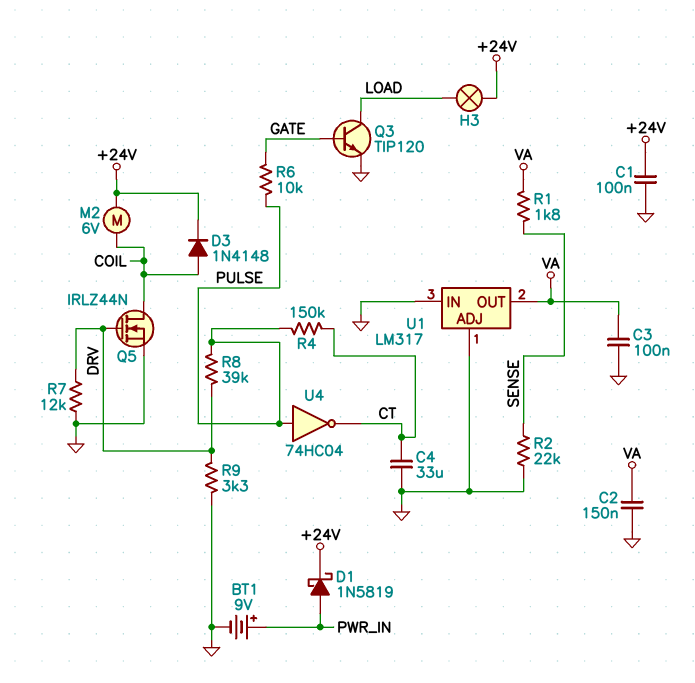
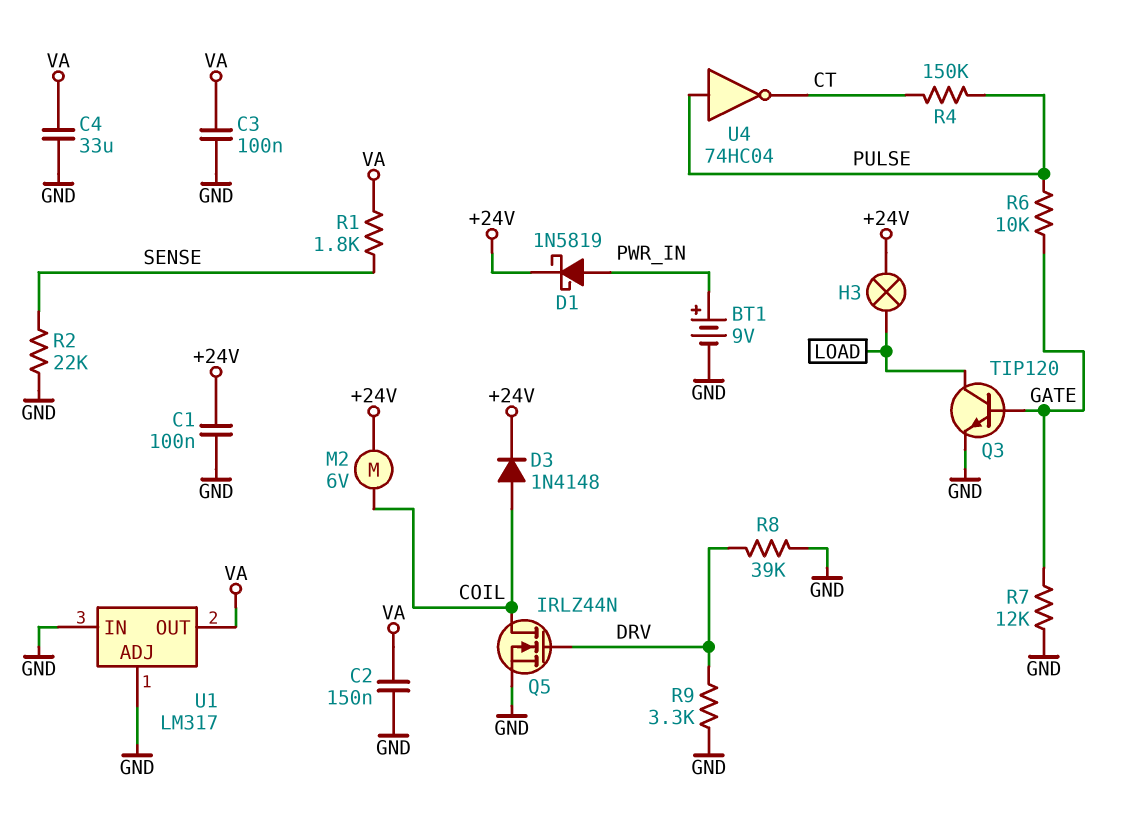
C4: 33uF (CT, GND) -> 33uF (GND, VA)
R7: 12k (DRV, GND) -> 12k (GATE, GND)
R8: 39k (DRV, PULSE) -> 39k (DRV, GND)

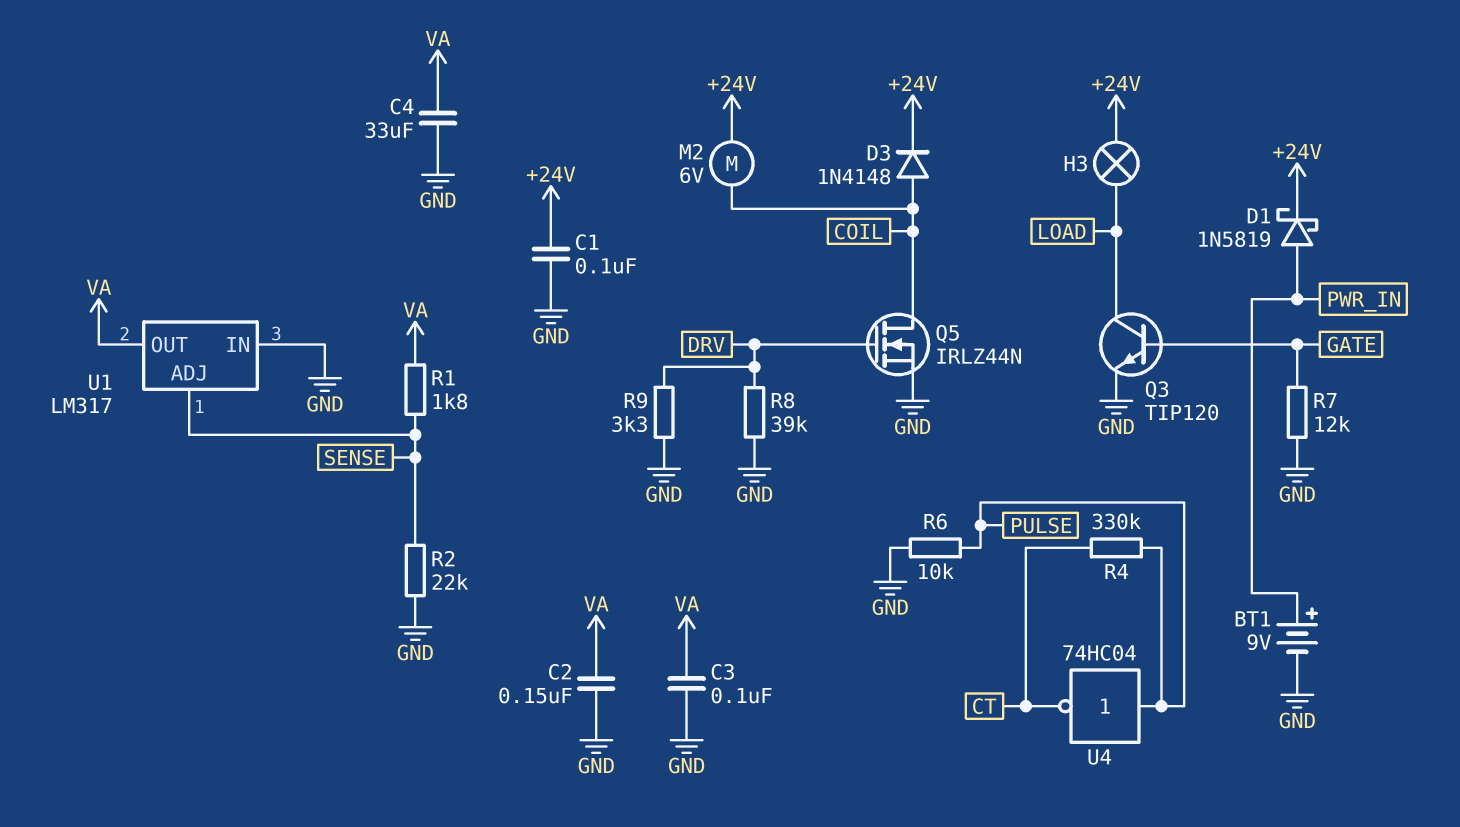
R4: 150k (CT, PULSE) -> 330k (CT, PULSE)
R6: 10k (GATE, PULSE) -> 10k (GND, PULSE)
U1 pin ADJ: GND -> SENSE

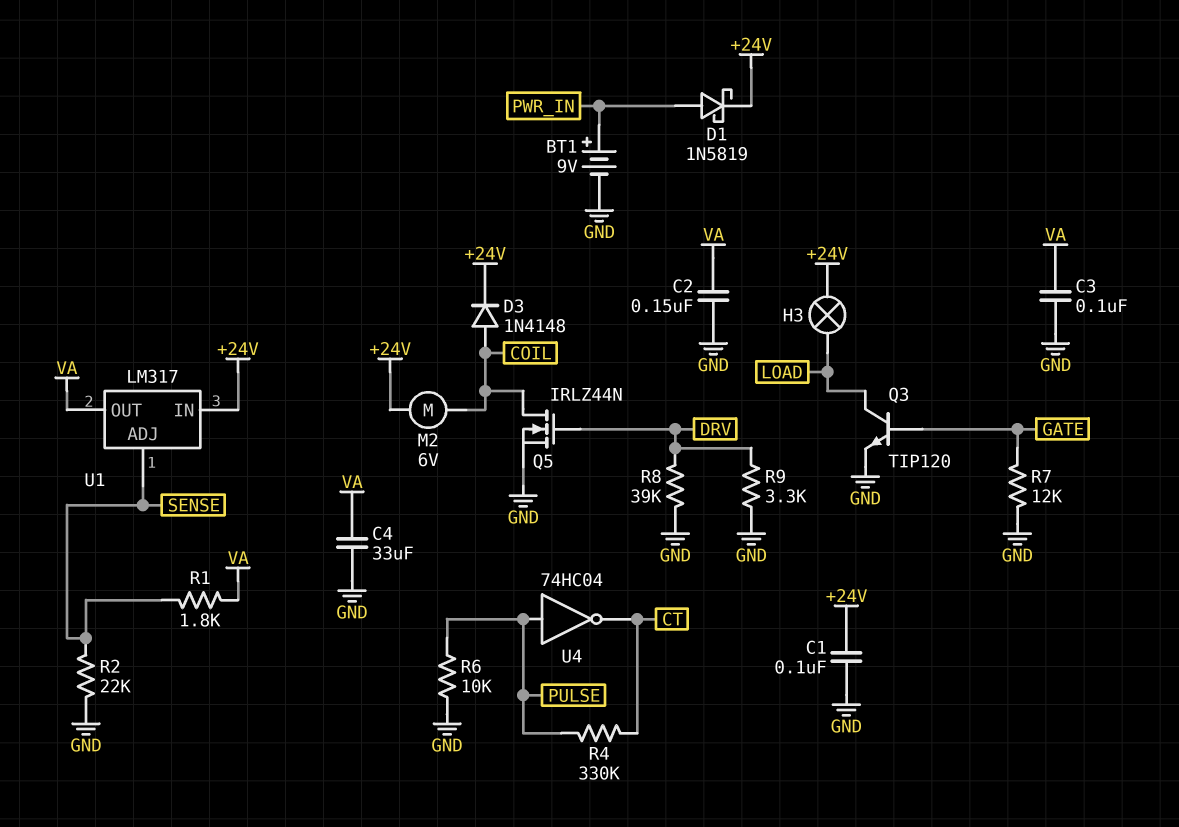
U1 pin IN: GND -> +24V

